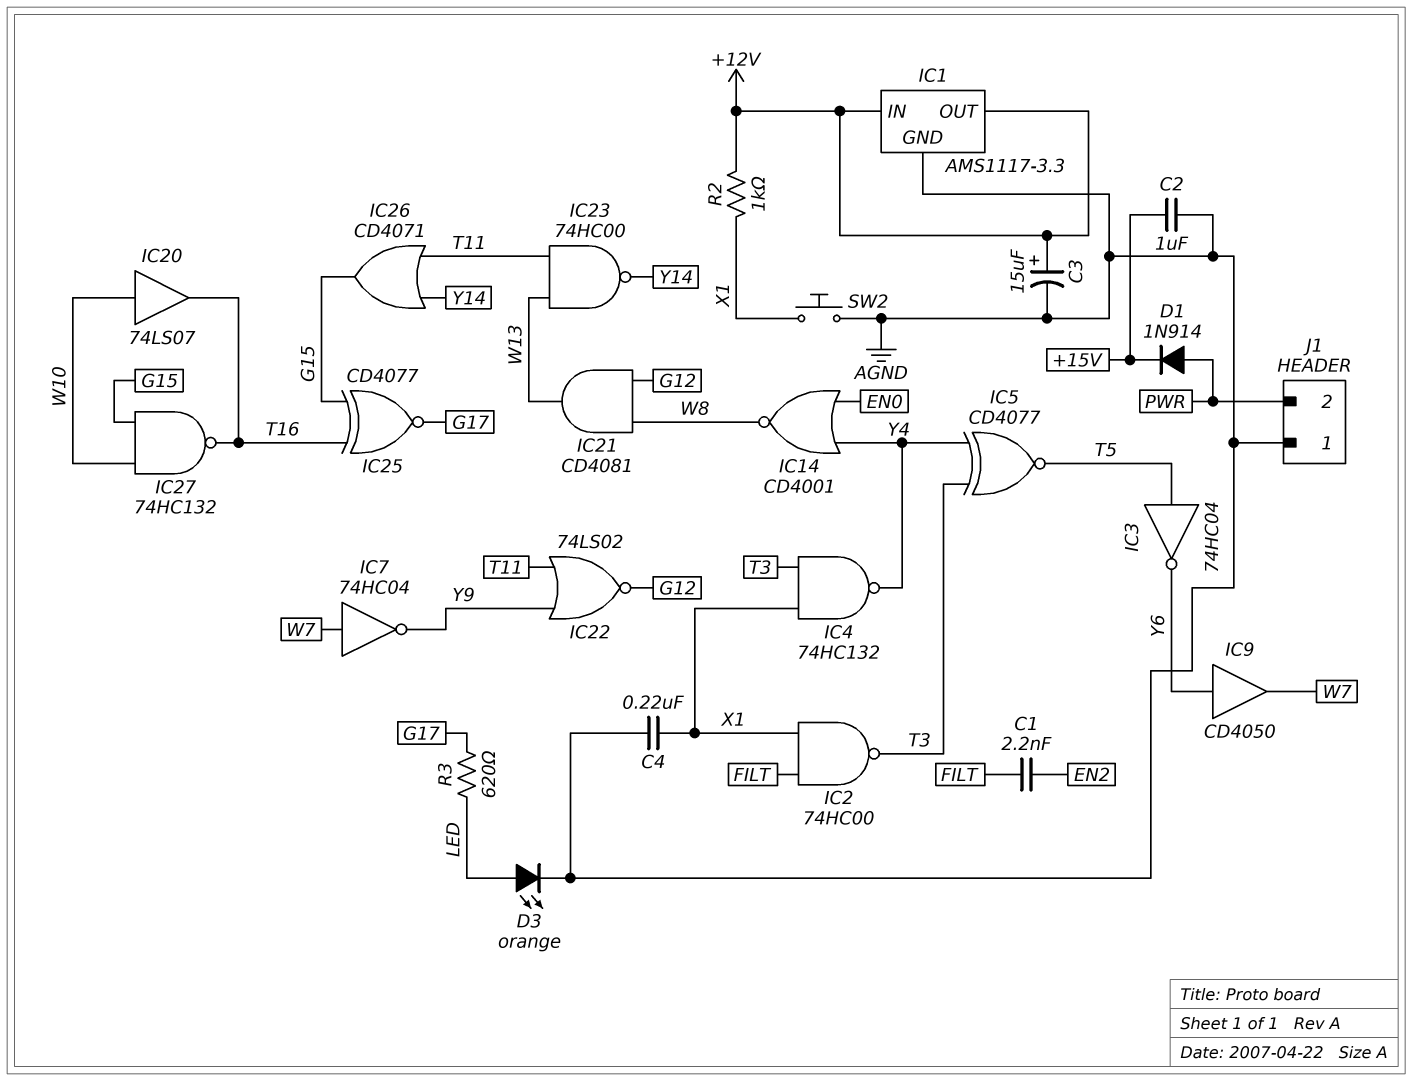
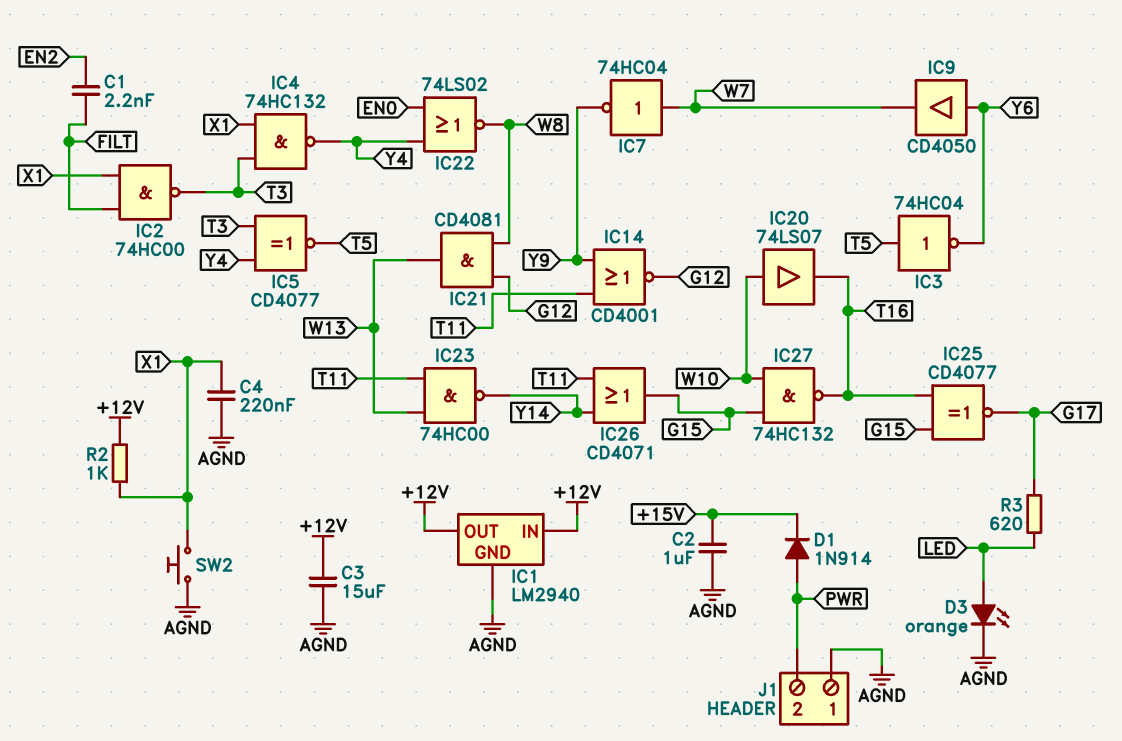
C3: 15uF (plus +12V, minus AGND) -> 15uF (+12V, AGND)
IC1: AMS1117-3.3 -> LM2940
IC14: NOR CD4001 (in EN0, in Y4, out W8) -> NOR CD4001 (in T11, in Y9, out G12)
IC22: NOR 74LS02 (in T11, in Y9, out G12) -> NOR 74LS02 (in EN0, in Y4, out W8)

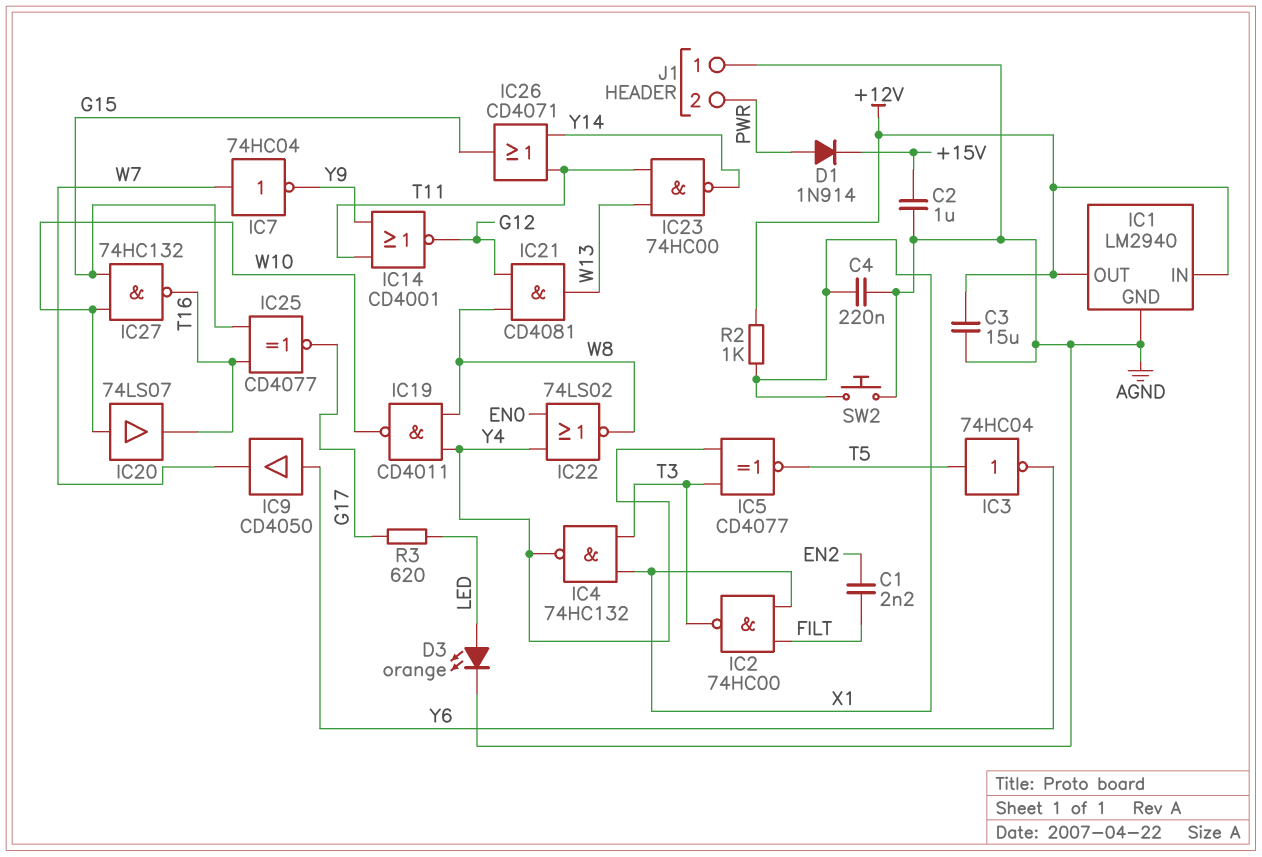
IC19: none -> NAND CD4011 (in W8, in Y4, out W10)

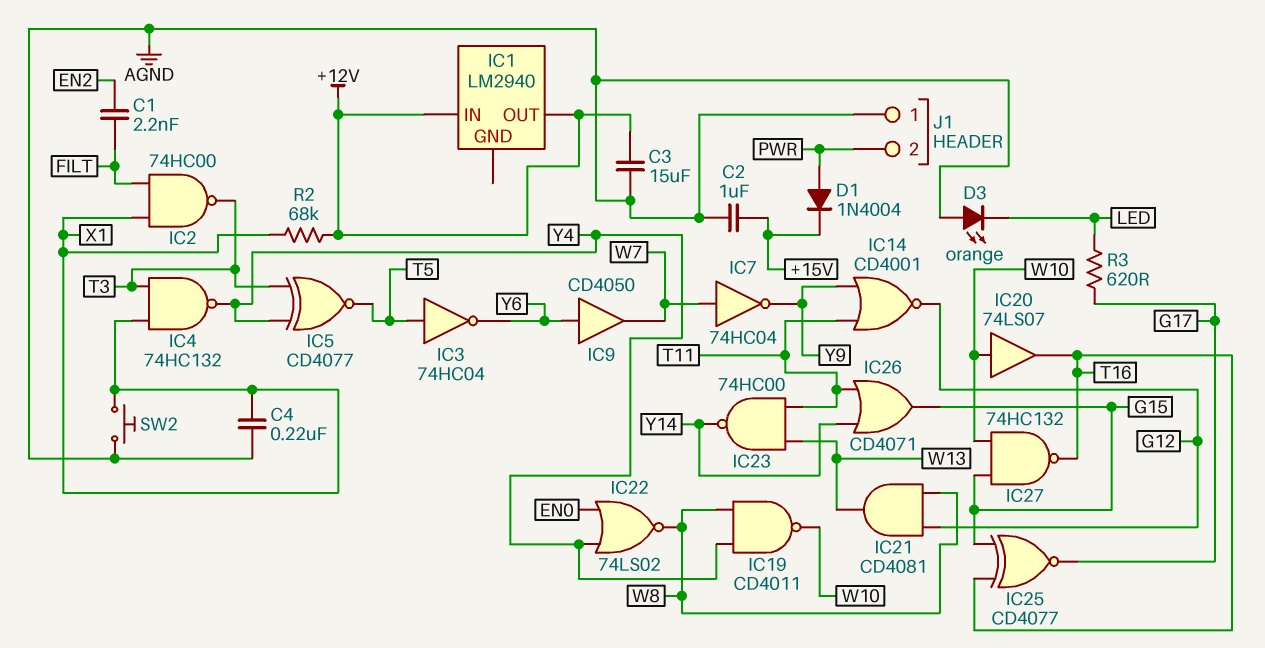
D1: diode 1N914 (A PWR, K +15V) -> diode 1N4004 (A PWR, K +15V)
D3: LED orange (A LED, K AGND) -> LED orange (A AGND, K LED)
IC1 pin GND: AGND -> none
R2: 1k (+12V, X1) -> 68k (+12V, X1)

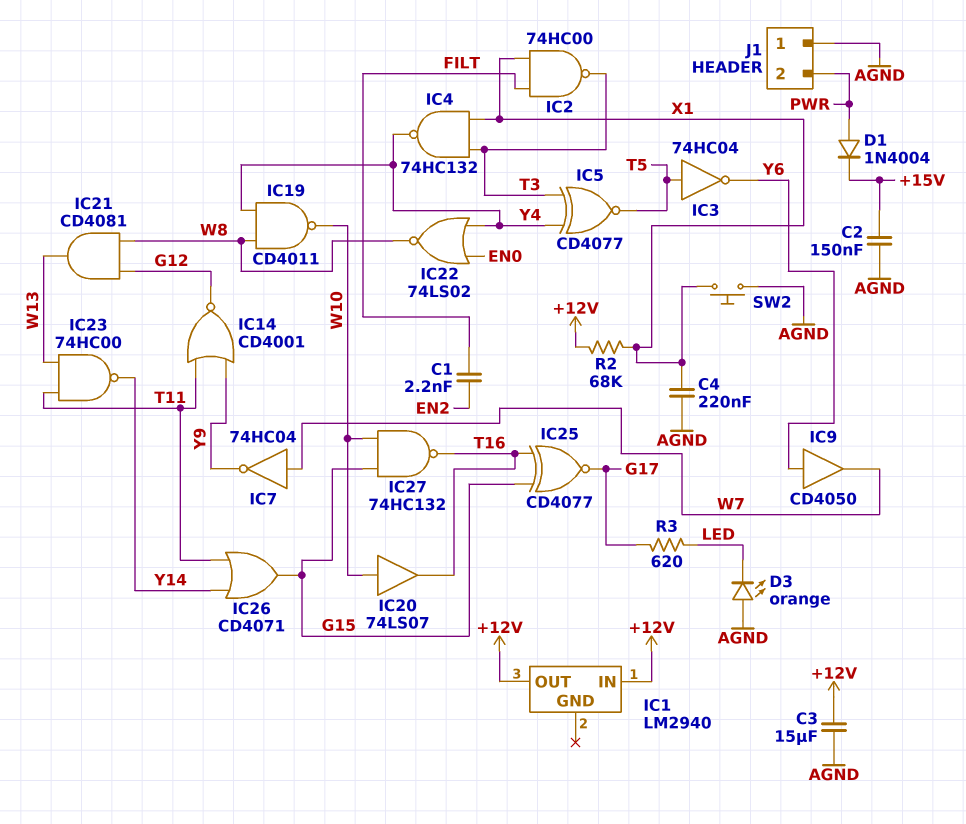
C2: 1uF (+15V, AGND) -> 150nF (+15V, AGND)

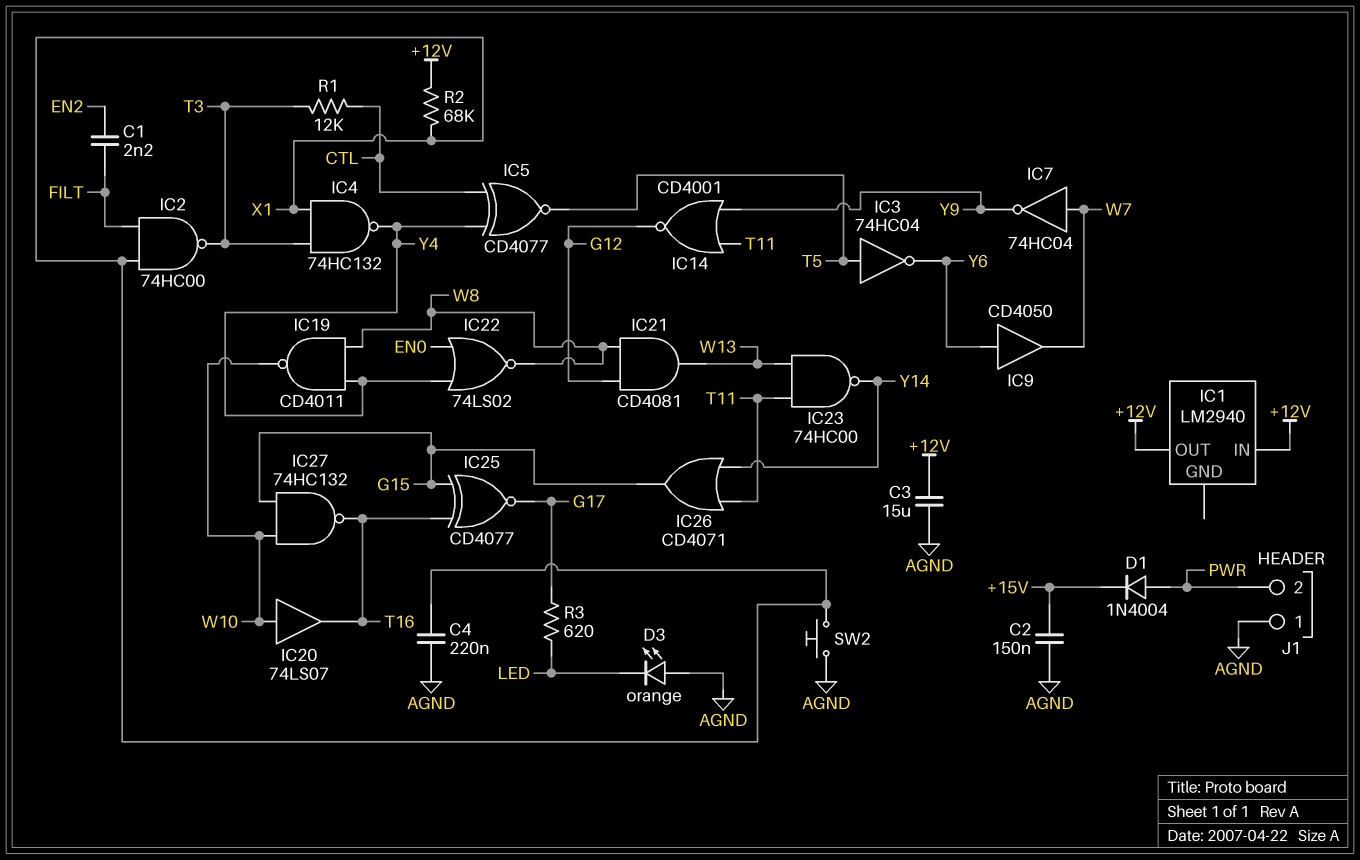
IC5: XNOR CD4077 (in T3, in Y4, out T5) -> XNOR CD4077 (in CTL, in Y4, out T5)
R1: none -> 12k (CTL, T3)

